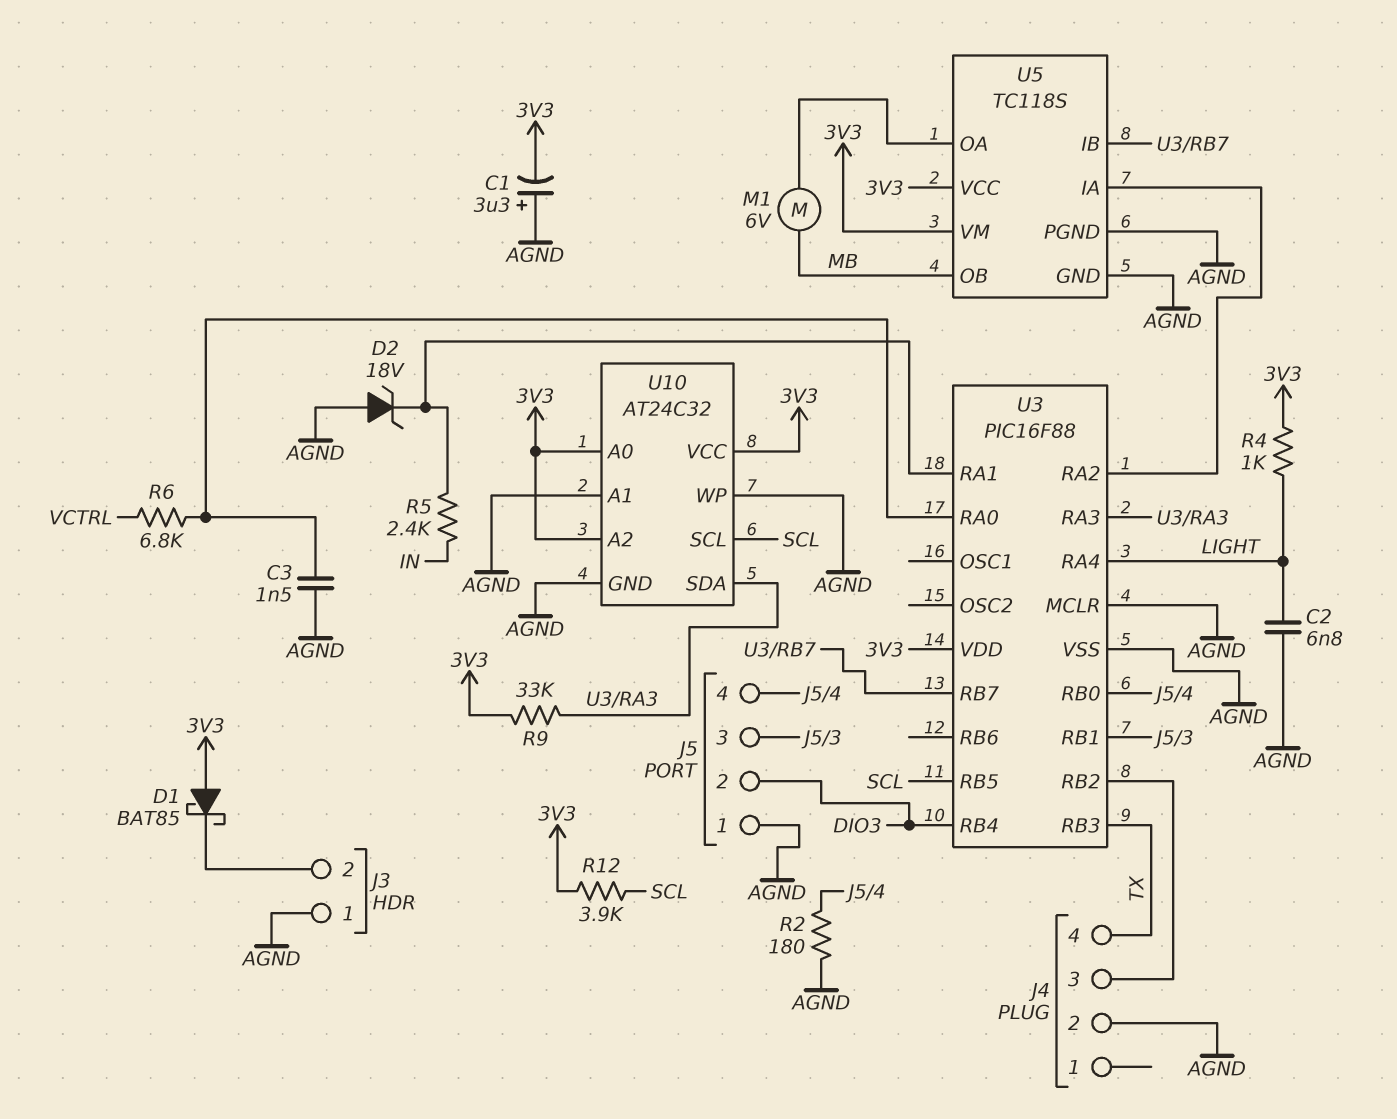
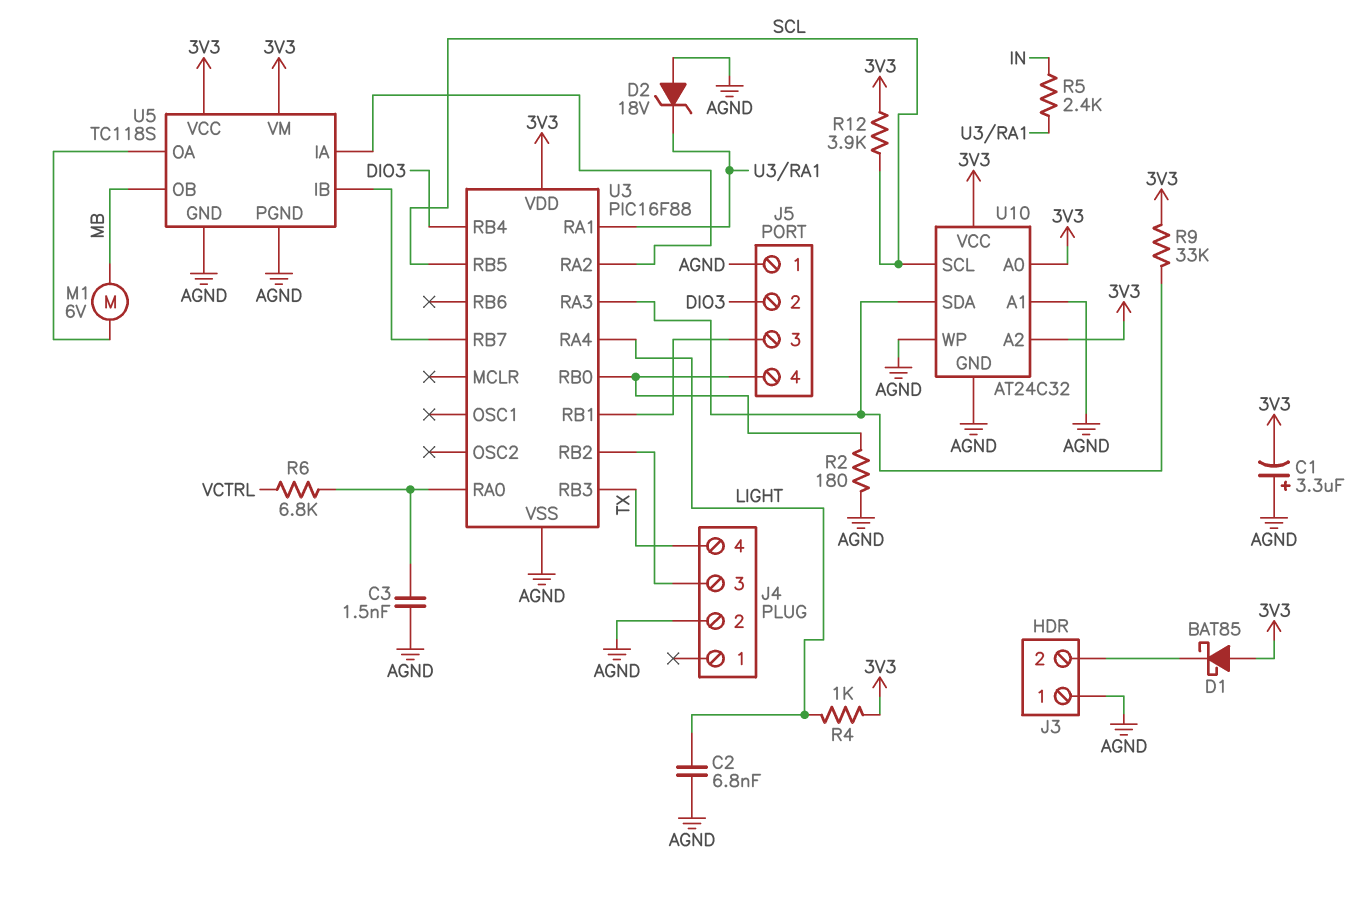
U3 pin MCLR: AGND -> none

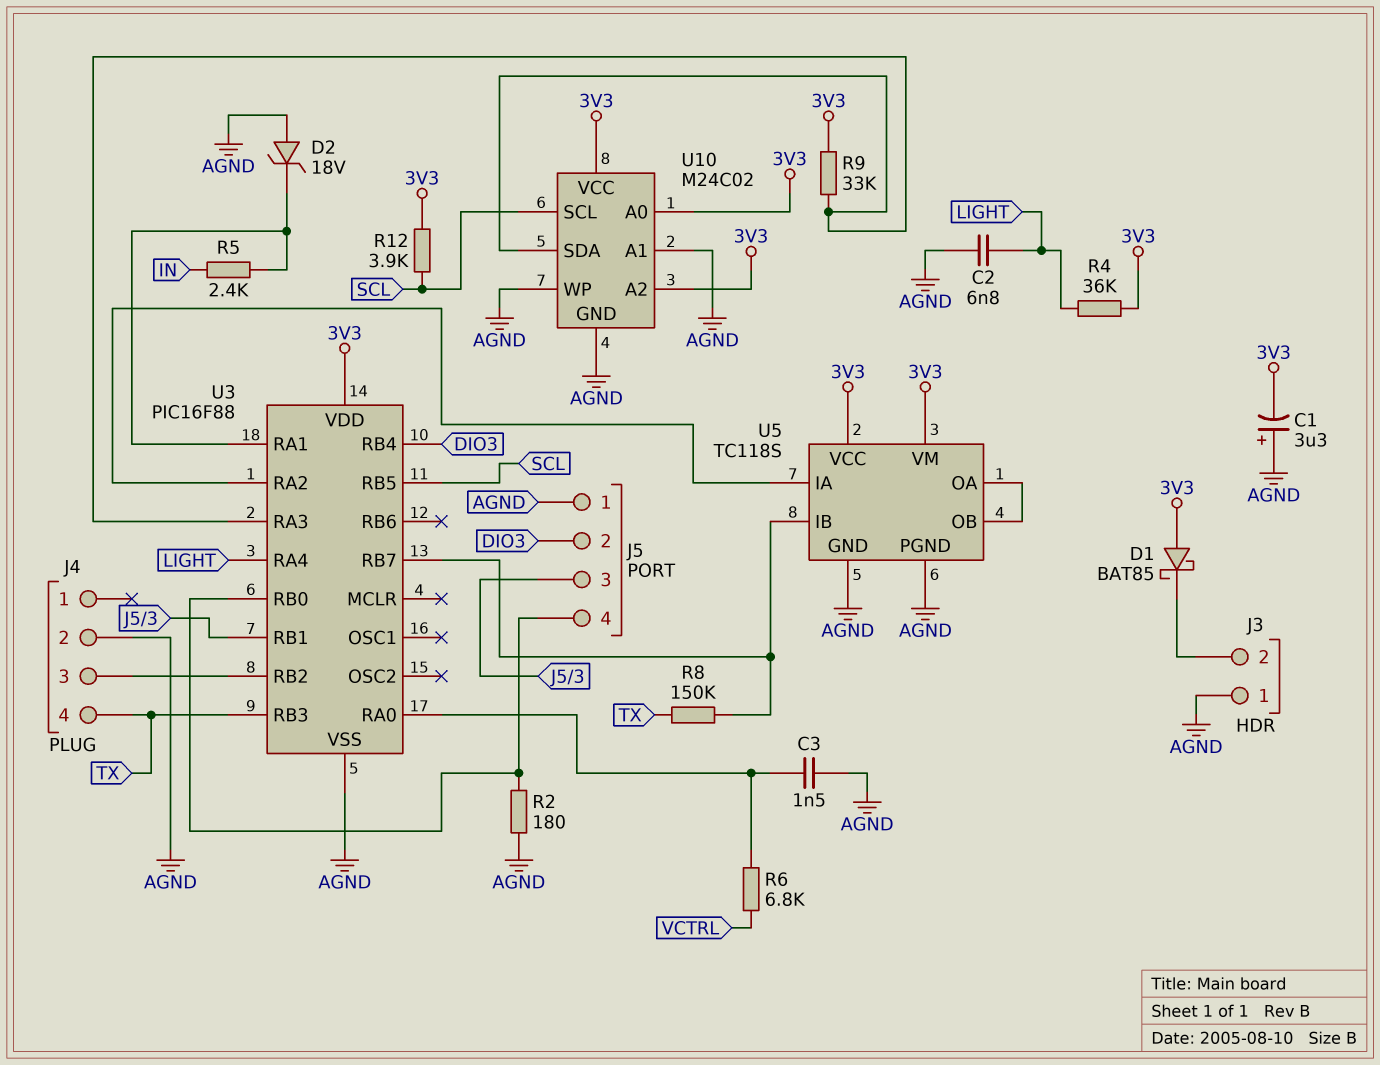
M1: motor 6V (MB, U5/OA) -> none
R4: 1k (3V3, LIGHT) -> 36k (3V3, LIGHT)
R8: none -> 150k (TX, U3/RB7)
U5 pin OB: MB -> U5/OA
U10: AT24C32 -> M24C02

